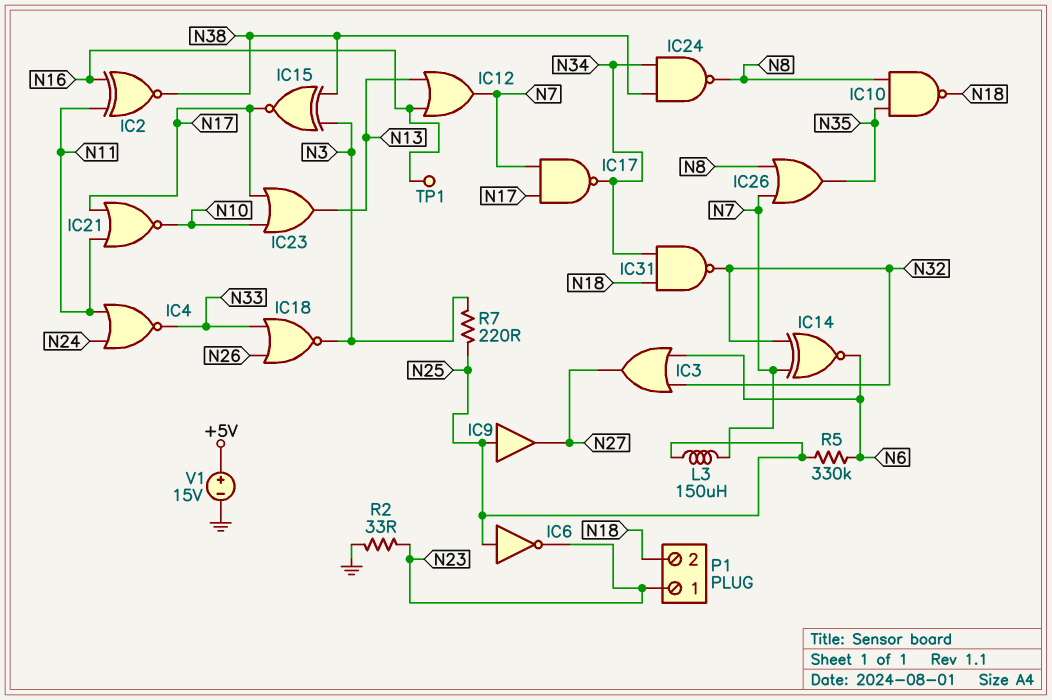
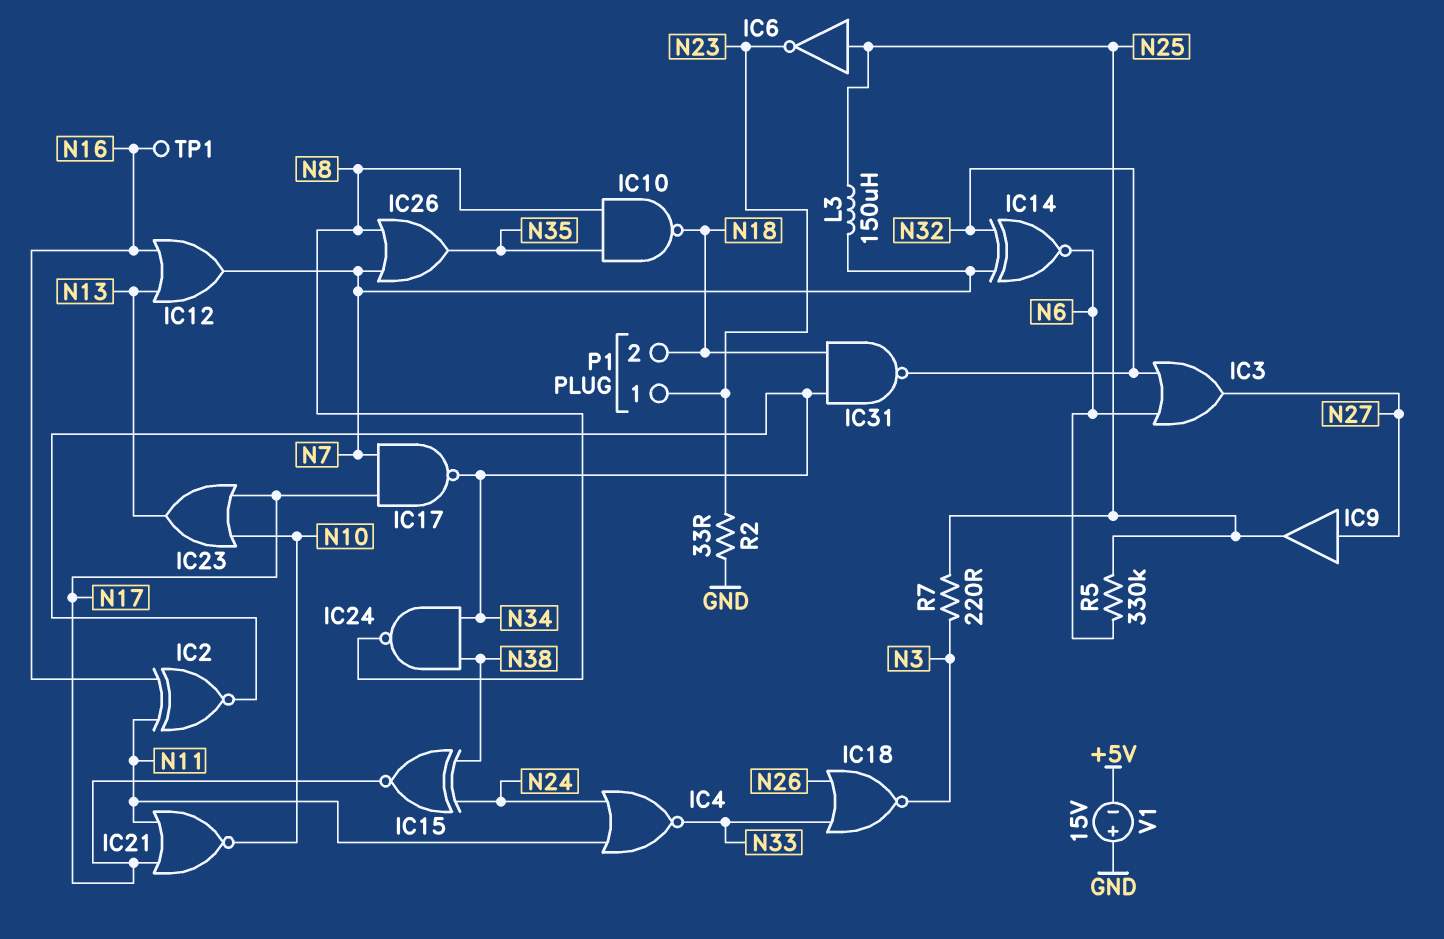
IC2: XNOR (in N11, in N16, out N38) -> XNOR (in N11, in N16, out N34)
IC9: buffer (in N25, out N27) -> buffer (in N27, out N25)
IC15: XNOR (in N3, in N38, out N17) -> XNOR (in N24, in N38, out N17)
V1: 15V (plus +5V, minus GND) -> 15V (plus GND, minus +5V)

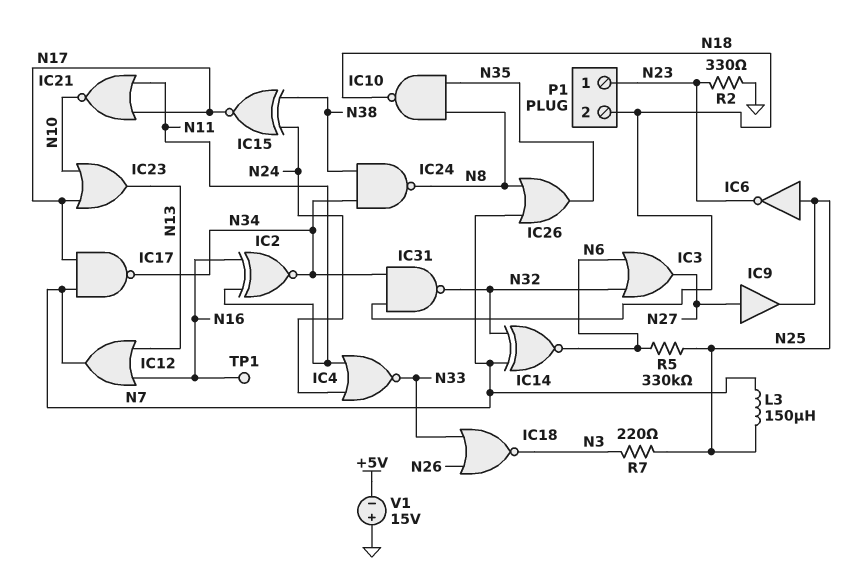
R2: 33 (GND, N23) -> 330 (GND, N23)

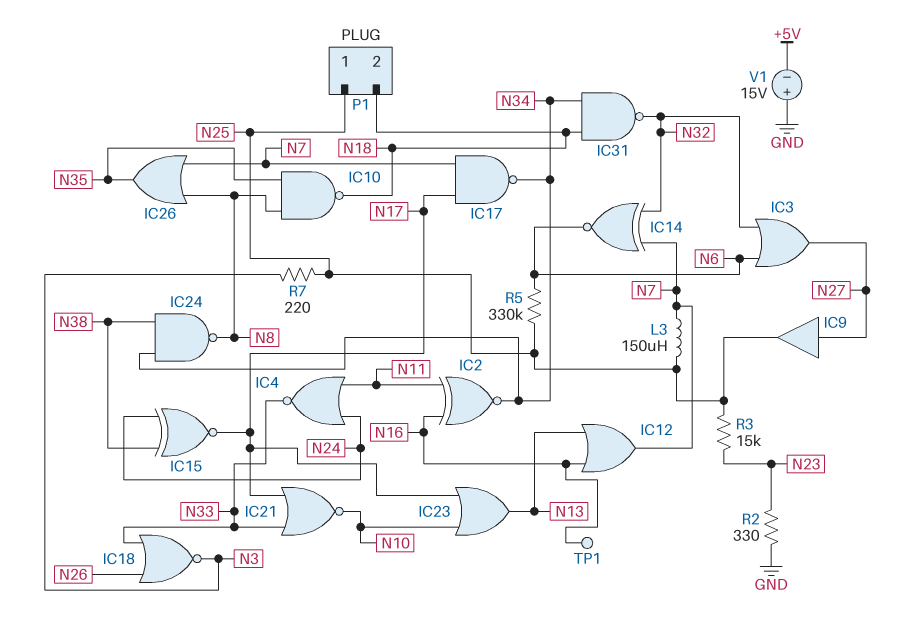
IC6: NOT (in N25, out N23) -> none
IC21: NOR (in N11, in N17, out N10) -> NOR (in N17, in N33, out N10)
P1 pin 1: N23 -> N25
R3: none -> 15k (N23, N25)

